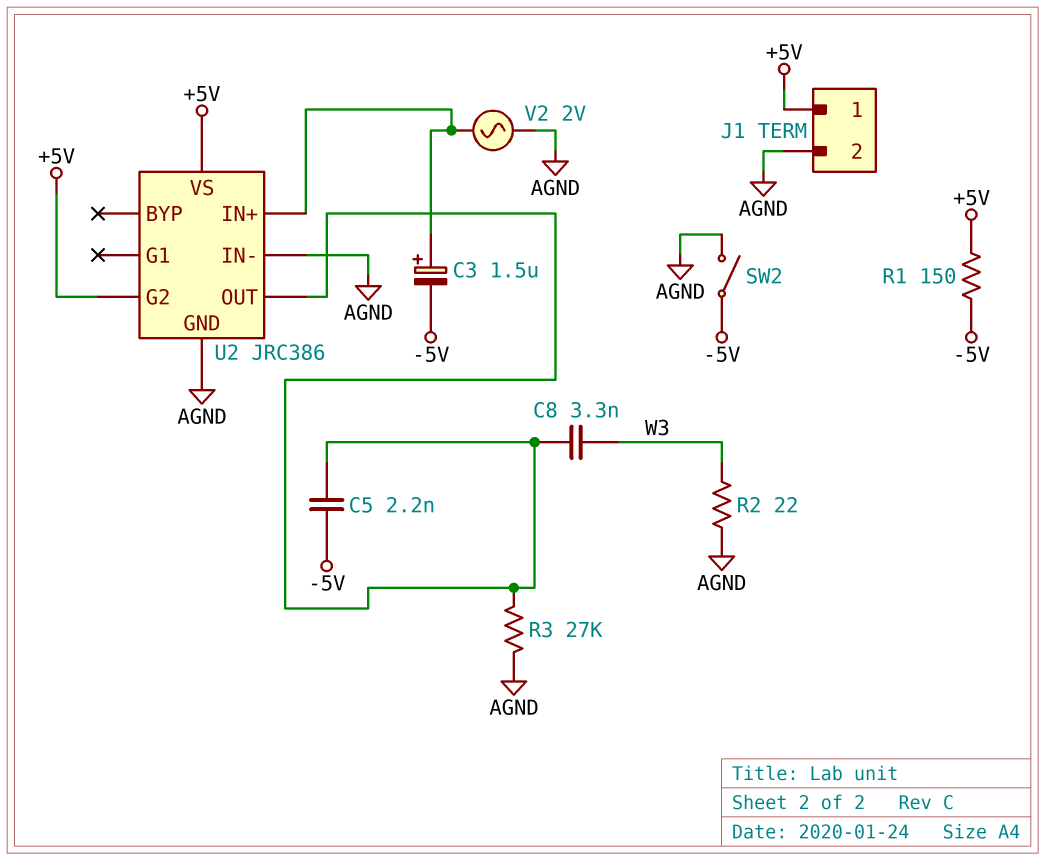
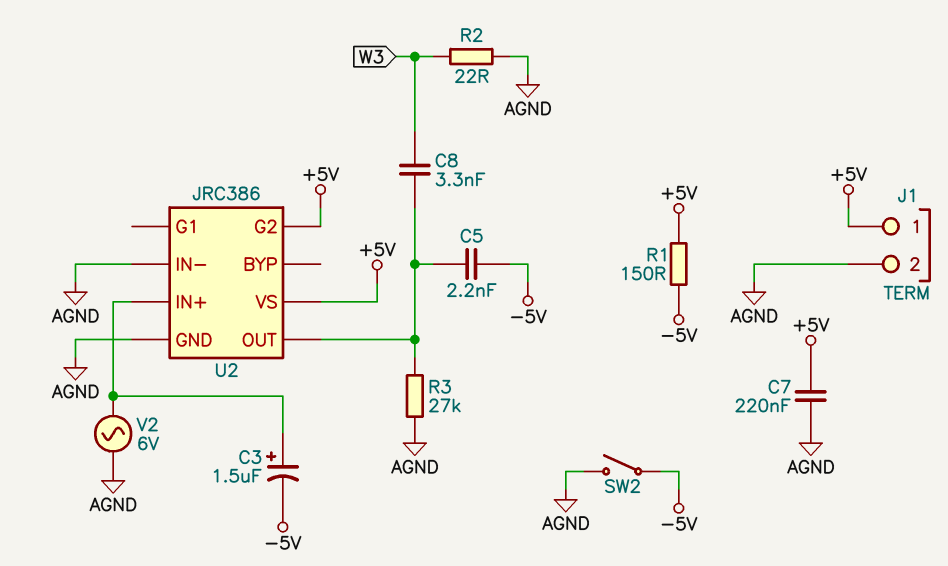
C7: none -> 220nF (+5V, AGND)
V2: AC 2V (AGND, U2/IN+) -> AC 6V (AGND, U2/IN+)

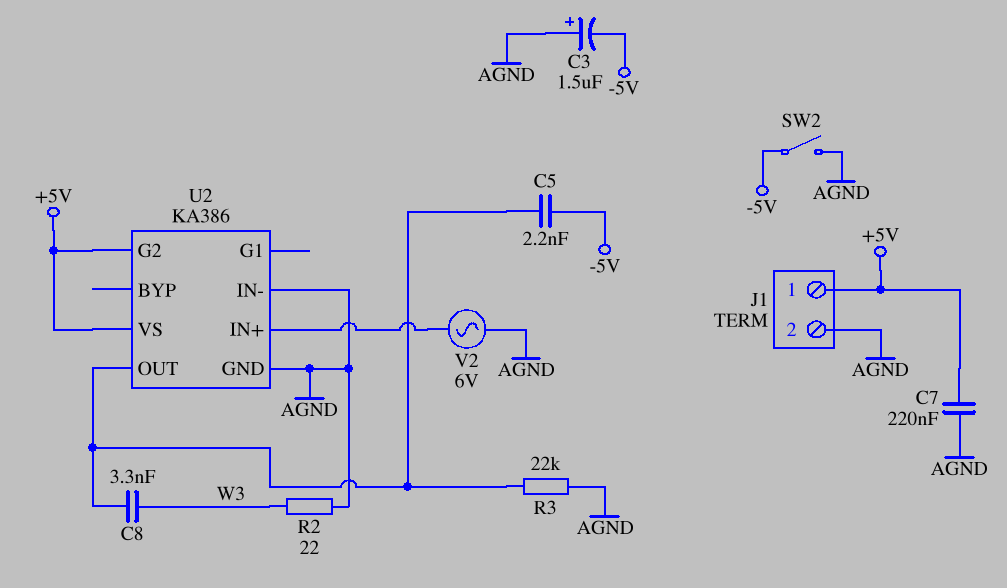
C3: 1.5uF (plus U2/IN+, minus -5V) -> 1.5uF (plus AGND, minus -5V)
R1: 150 (+5V, -5V) -> none
R3: 27k (AGND, U2/OUT) -> 22k (AGND, U2/OUT)
U2: JRC386 -> KA386

